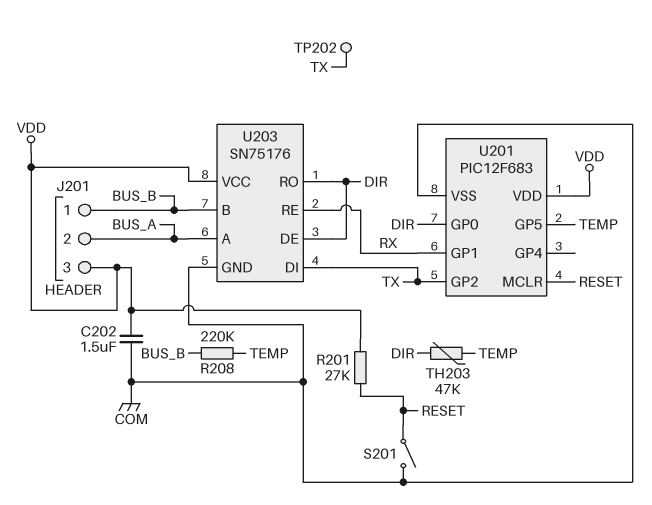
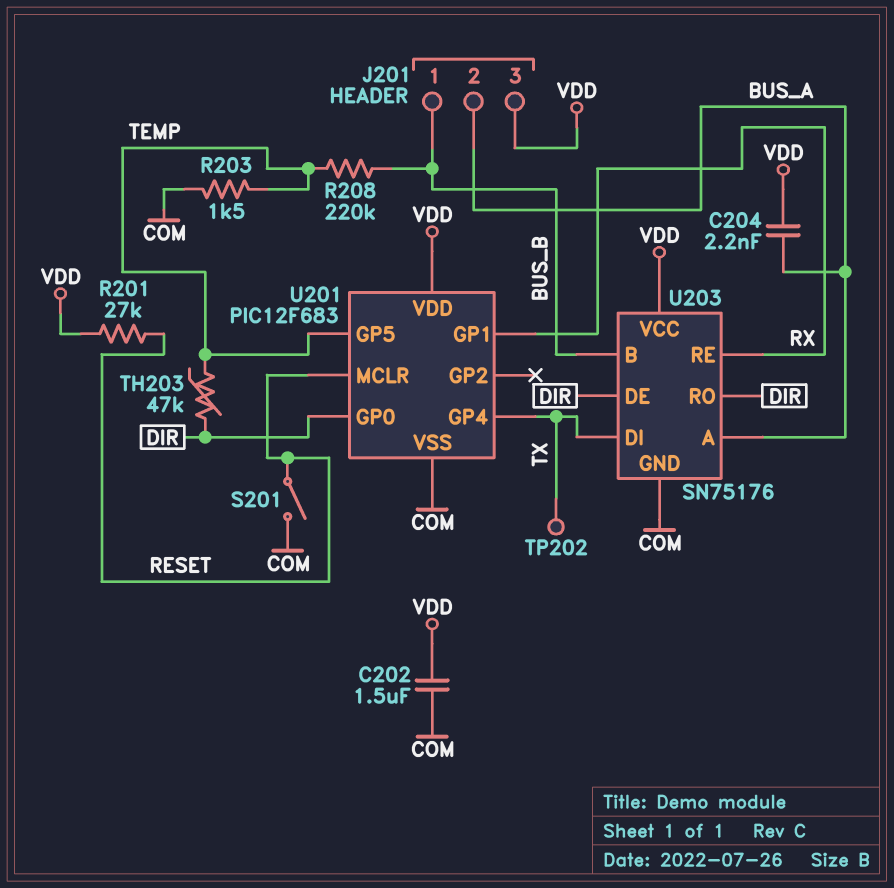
C204: none -> 2.2nF (BUS_A, VDD)
R203: none -> 1.5k (COM, TEMP)
U201 pin GP2: TX -> none
U201 pin GP4: none -> TX

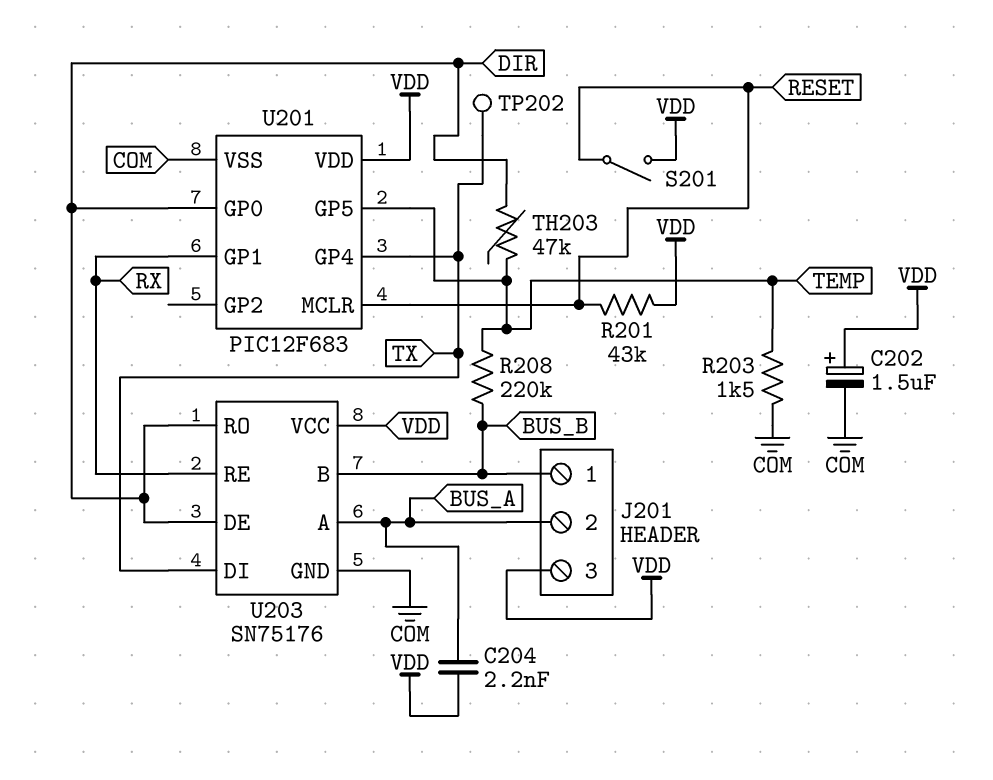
C202: 1.5uF (COM, VDD) -> 1.5uF (plus VDD, minus COM)
R201: 27k (RESET, VDD) -> 43k (RESET, VDD)
S201: switch (COM, RESET) -> switch (RESET, VDD)

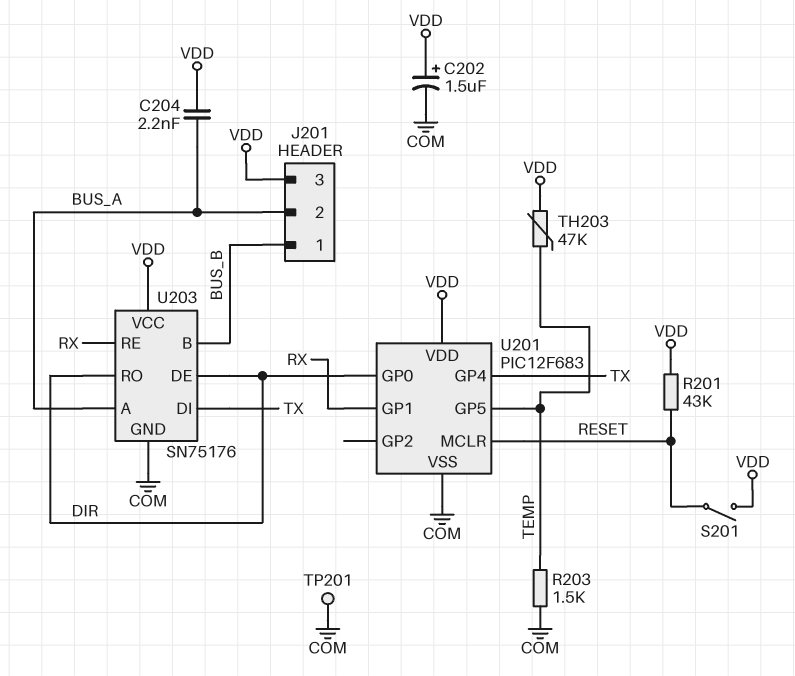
R208: 220k (BUS_B, TEMP) -> none
TH203: 47k (DIR, TEMP) -> 47k (TEMP, VDD)
TP201: none -> test point (COM)
TP202: test point (TX) -> none

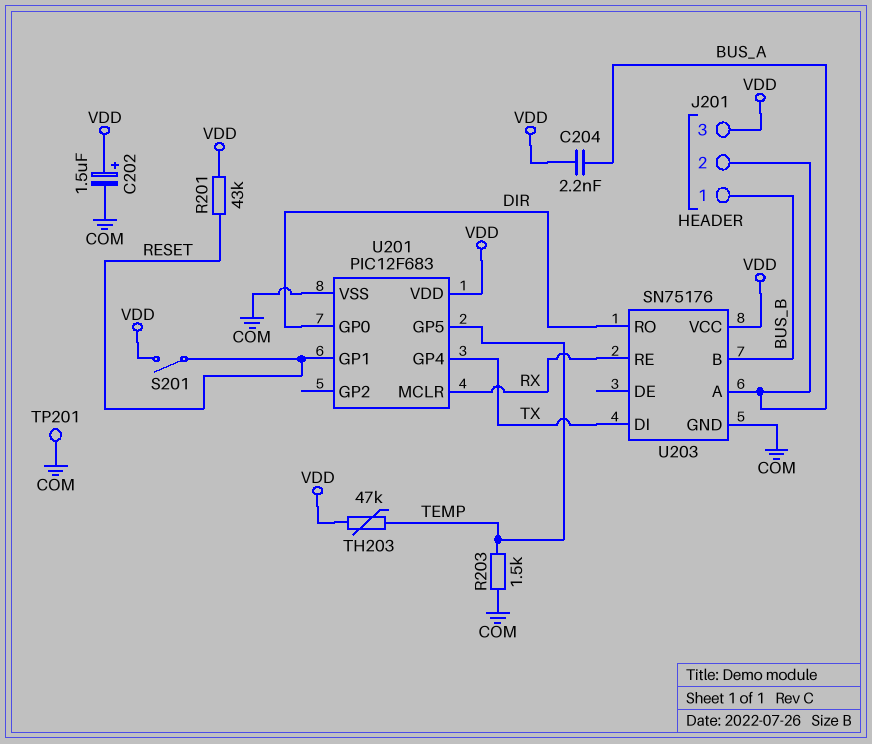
U201 pin GP1: RX -> RESET
U201 pin MCLR: RESET -> RX
U203 pin DE: DIR -> none

